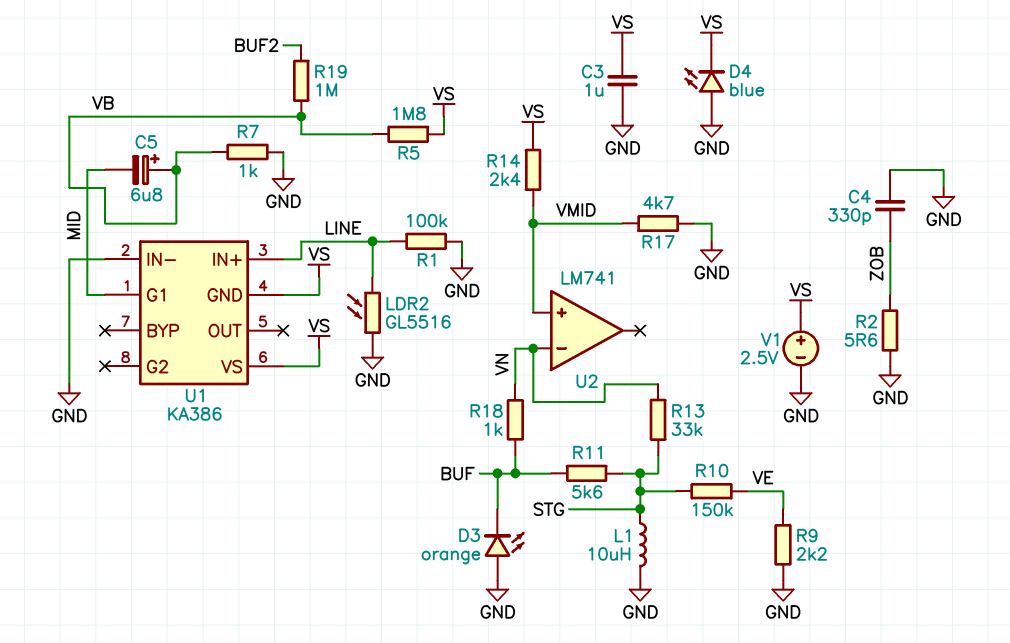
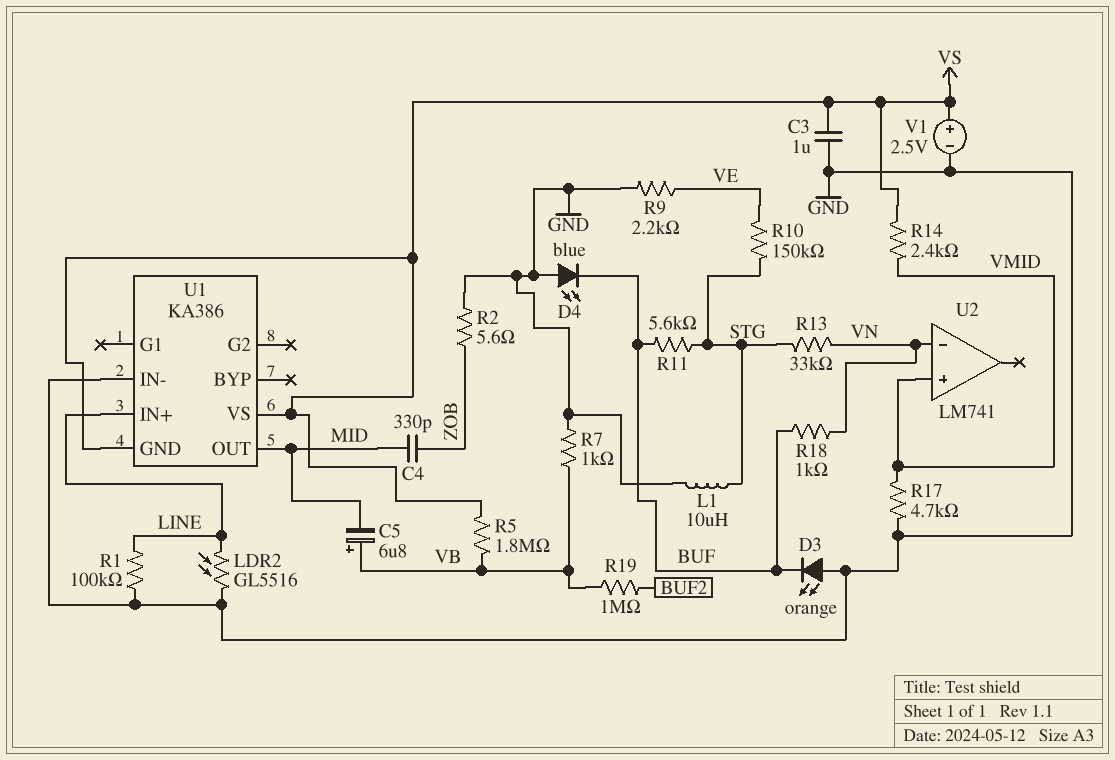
C4: 330pF (GND, ZOB) -> 330pF (MID, ZOB)
D4: LED blue (A GND, K VS) -> LED blue (A GND, K BUF)
U1 pin G1: MID -> none
U1 pin OUT: none -> MID

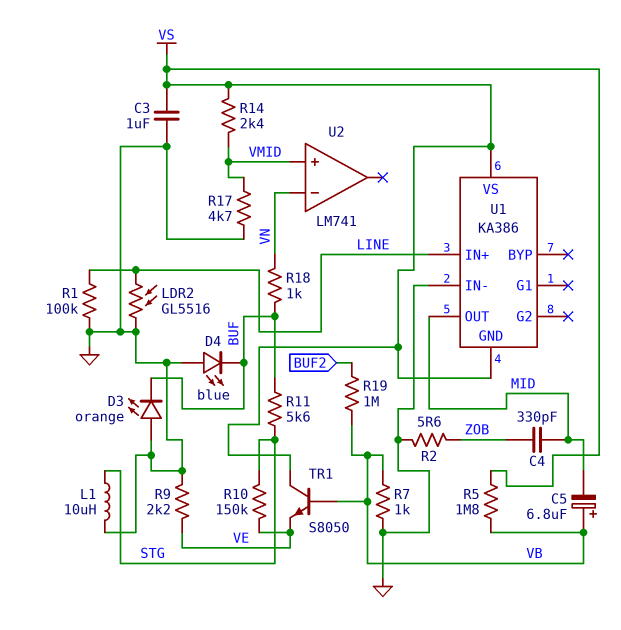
R13: 33k (STG, VN) -> none
TR1: none -> NPN S8050 (B VB, C VS, E VE)
V1: 2.5V (plus VS, minus GND) -> none

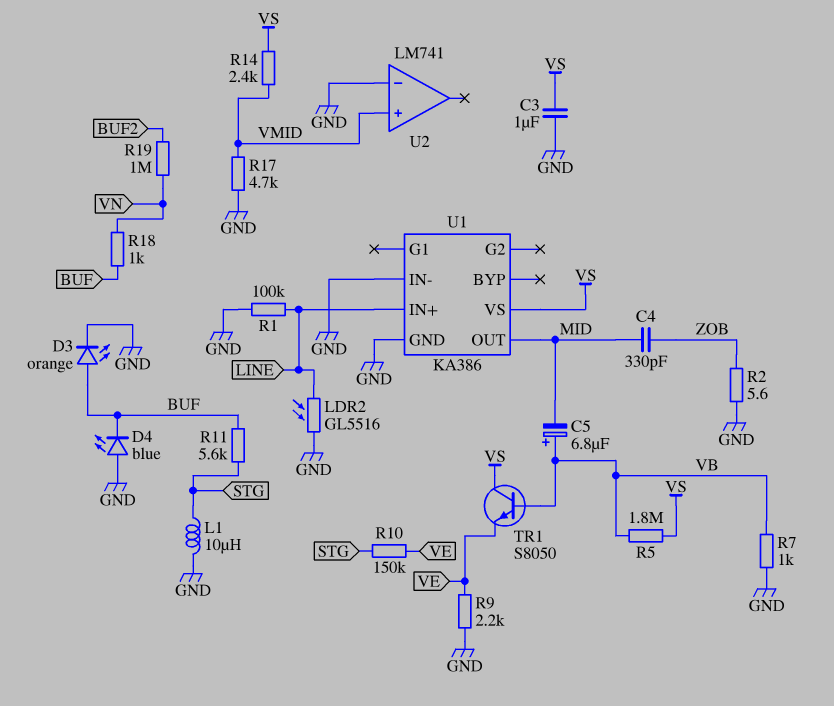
D3: LED orange (A GND, K BUF) -> LED orange (A BUF, K GND)
R19: 1M (BUF2, VB) -> 1M (BUF2, VN)
U1 pin GND: VS -> GND
U2 pin in-: VN -> GND

